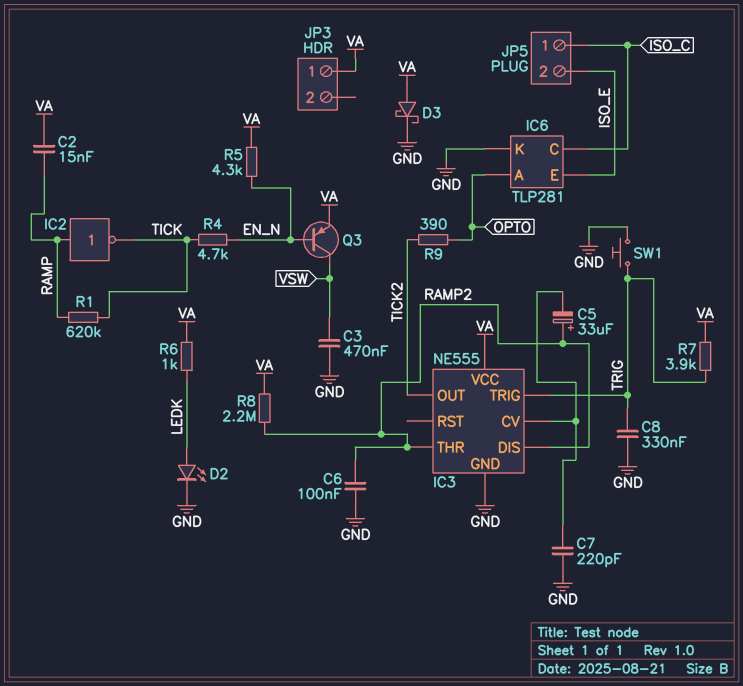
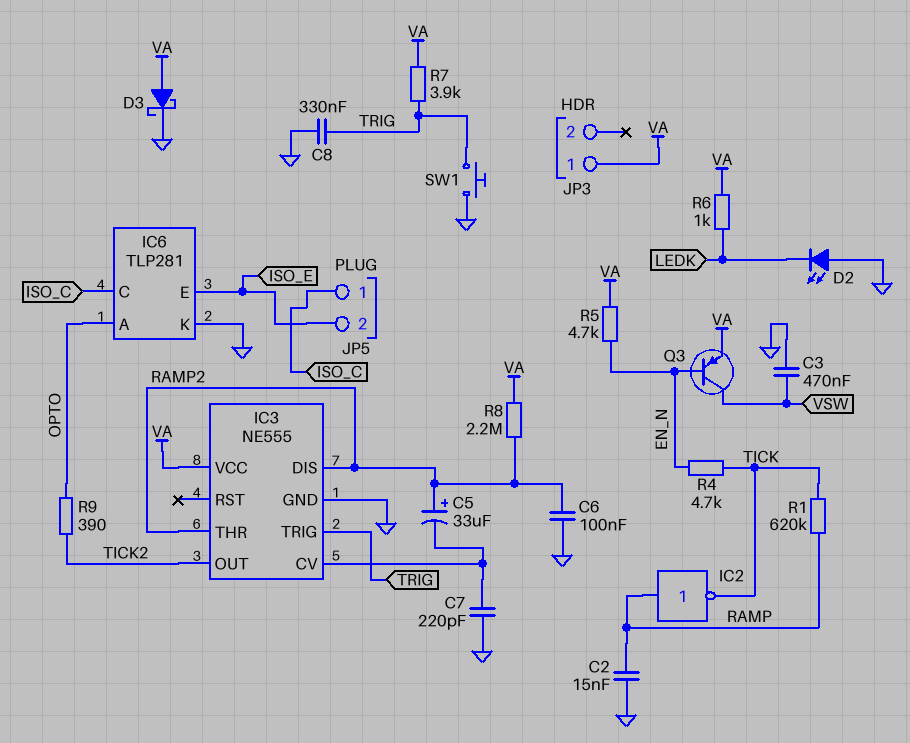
C2: 15nF (RAMP, VA) -> 15nF (GND, RAMP)
D2: LED (A LEDK, K GND) -> LED (A GND, K LEDK)
R5: 4.3k (EN_N, VA) -> 4.7k (EN_N, VA)

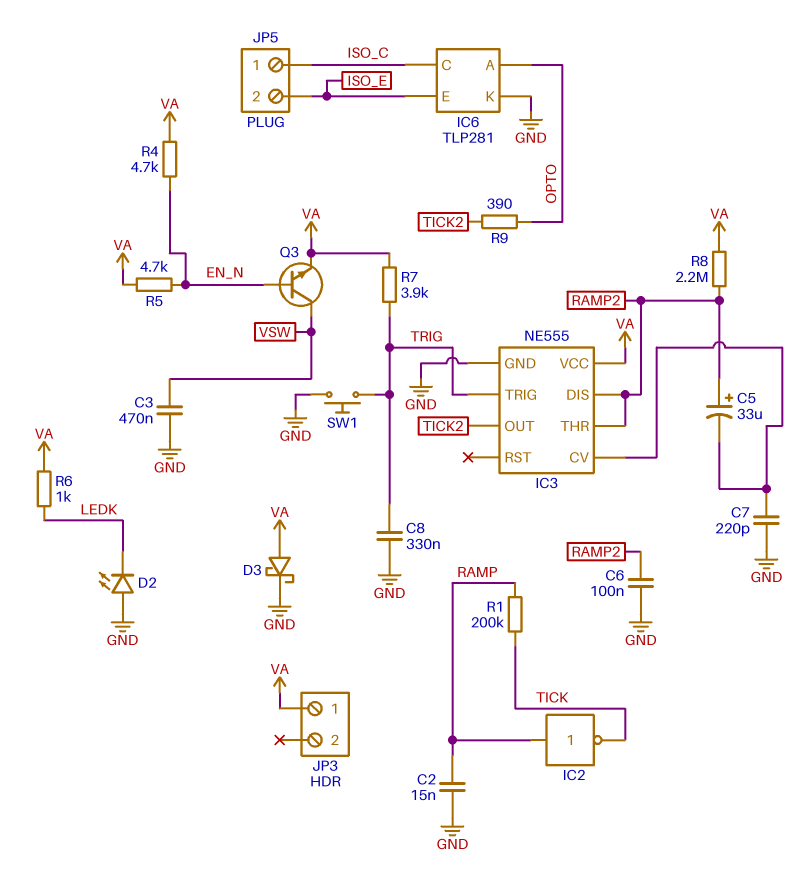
Q3: PNP (B EN_N, C VSW, E VA) -> NPN (B EN_N, C VSW, E VA)
R1: 620k (RAMP, TICK) -> 200k (RAMP, TICK)
R4: 4.7k (EN_N, TICK) -> 4.7k (EN_N, VA)

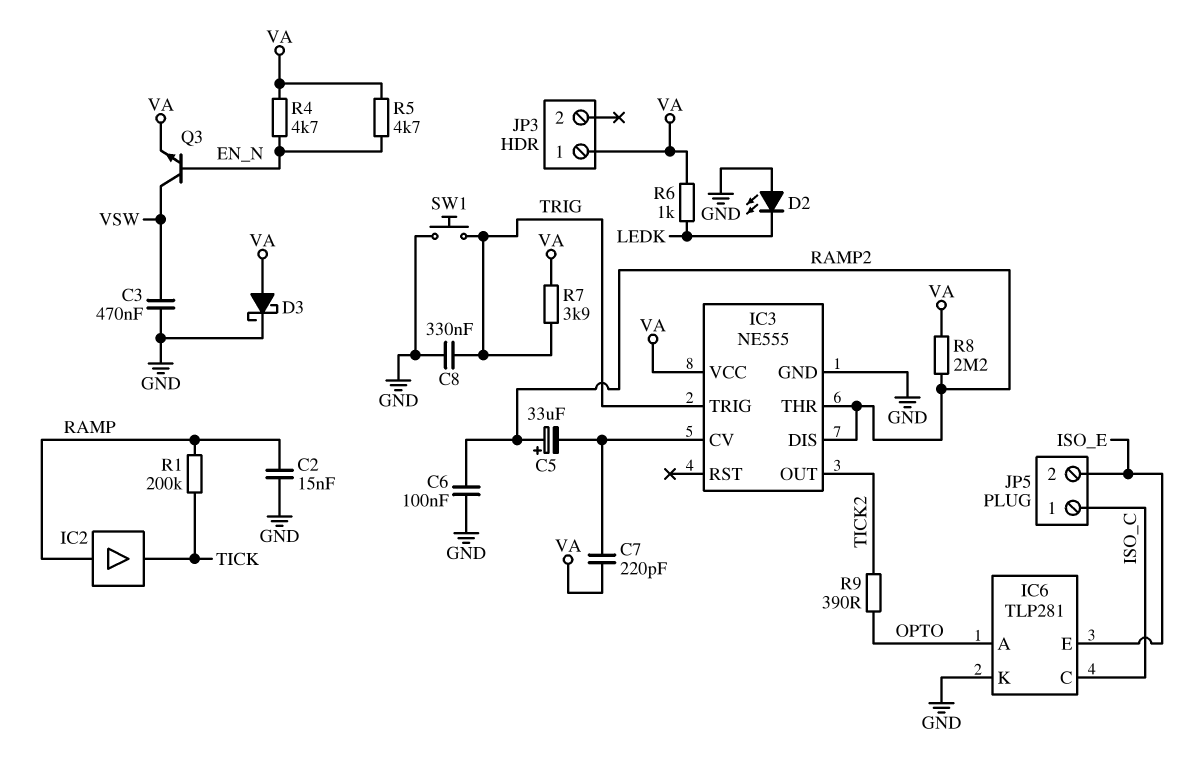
C7: 220pF (GND, IC3/CV) -> 220pF (IC3/CV, VA)
IC2: NOT (in RAMP, out TICK) -> buffer (in RAMP, out TICK)

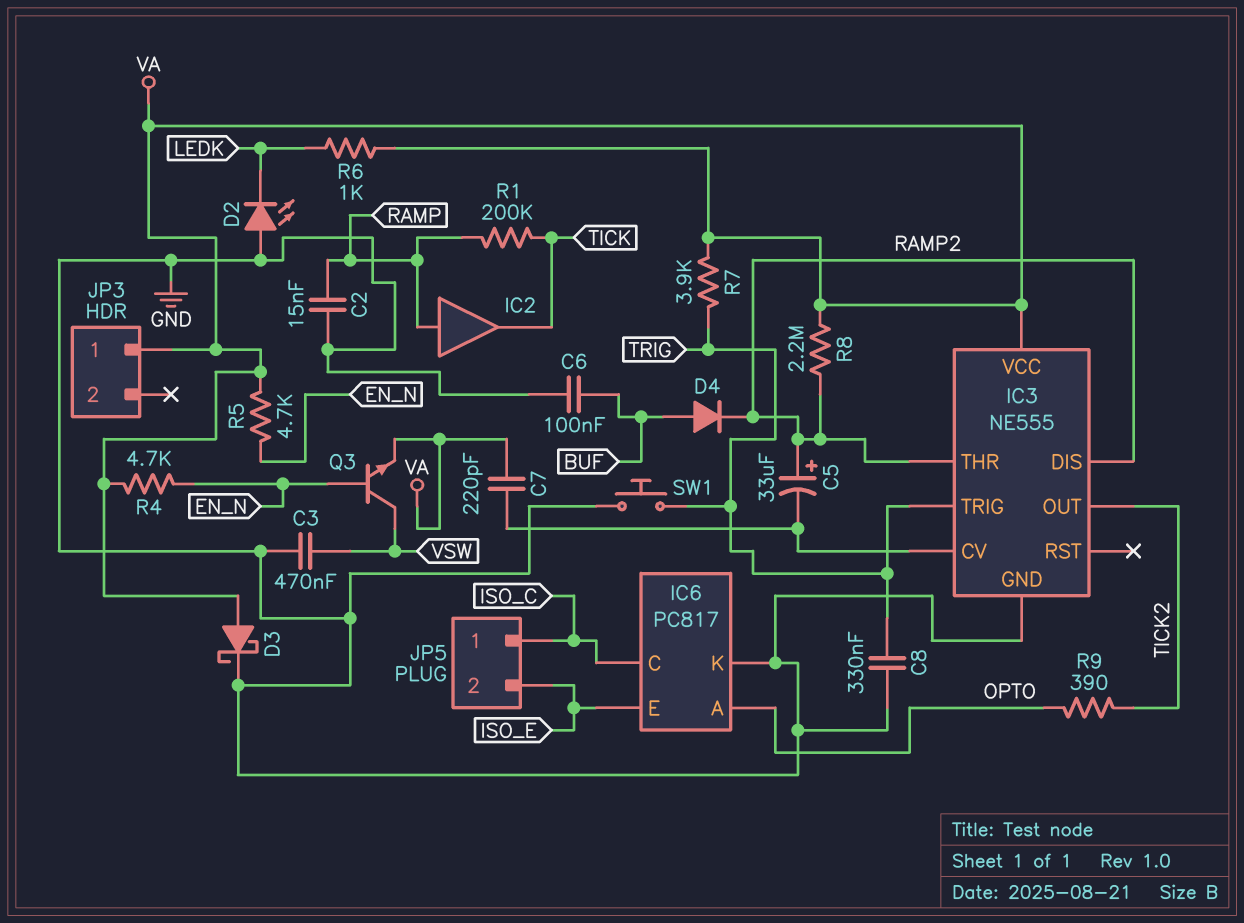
C6: 100nF (GND, RAMP2) -> 100nF (BUF, GND)
D4: none -> diode (A BUF, K RAMP2)
IC6: TLP281 -> PC817

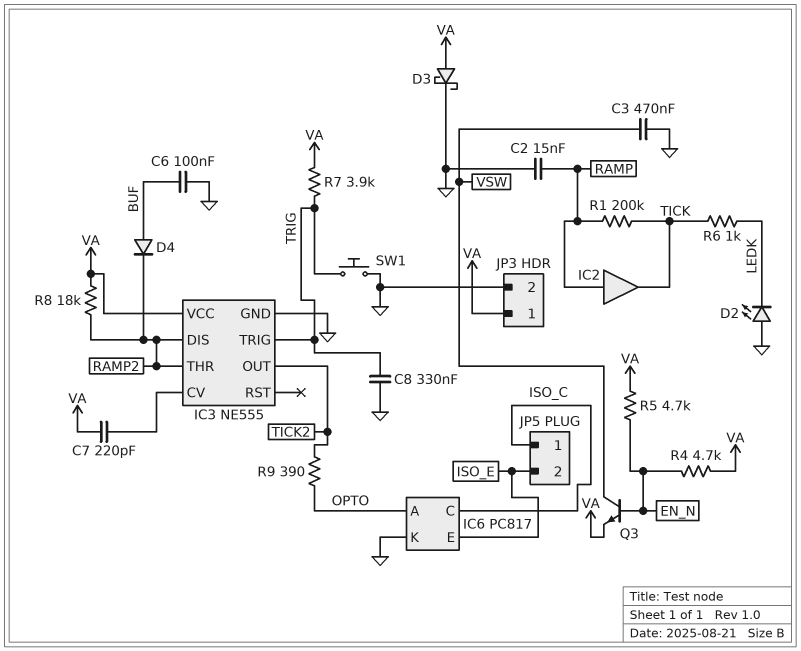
C5: 33uF (plus RAMP2, minus IC3/CV) -> none
JP3 pin 2: none -> GND
R6: 1k (LEDK, VA) -> 1k (LEDK, TICK)
R8: 2.2M (RAMP2, VA) -> 18k (RAMP2, VA)

